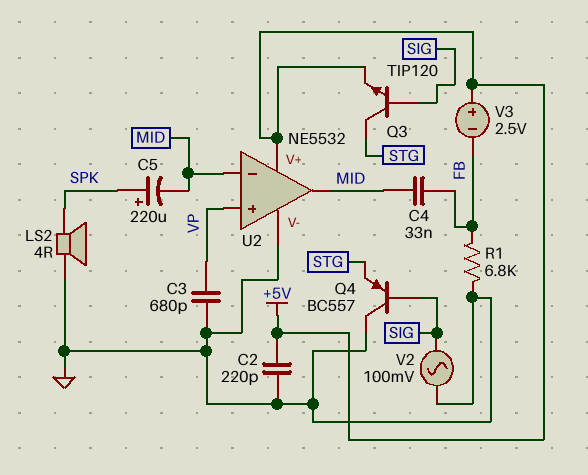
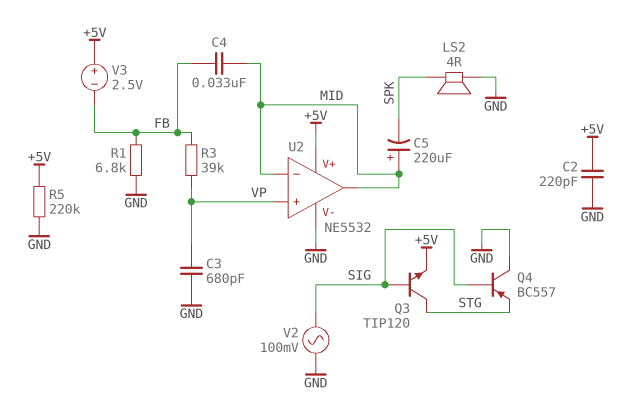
C5: 220uF (plus SPK, minus MID) -> 220uF (plus MID, minus SPK)
R3: none -> 39k (FB, VP)
R5: none -> 220k (+5V, GND)

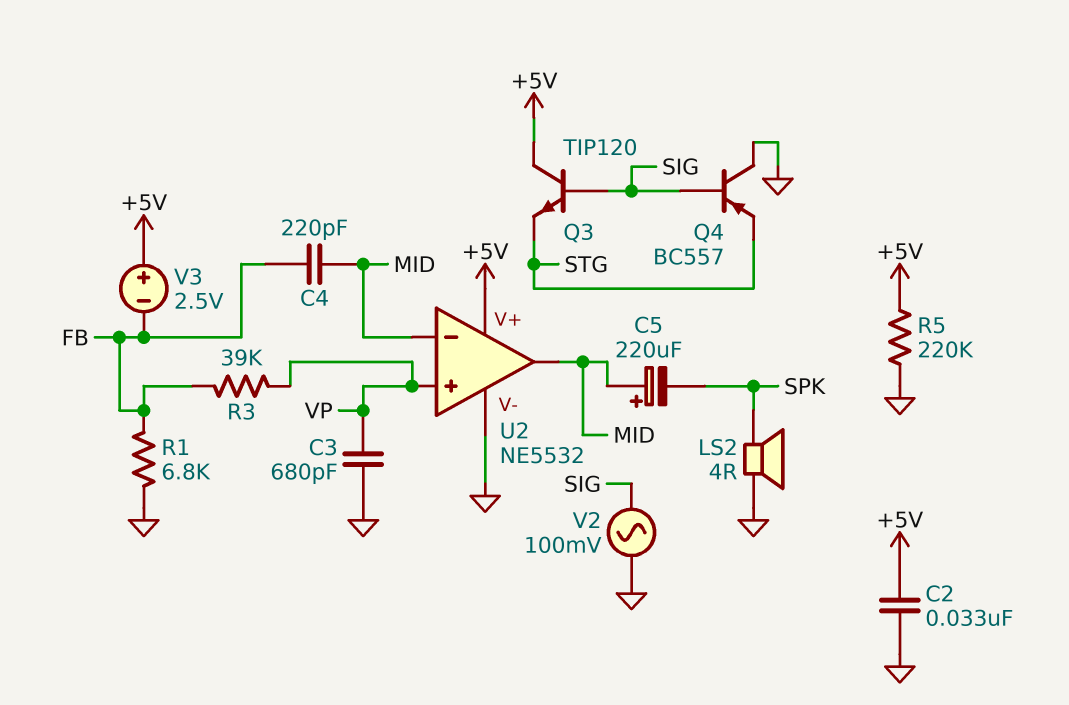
C2: 220pF (+5V, GND) -> 33nF (+5V, GND)
C4: 33nF (FB, MID) -> 220pF (FB, MID)
Q3: NPN TIP120 (B SIG, C STG, E +5V) -> NPN TIP120 (B SIG, C +5V, E STG)

